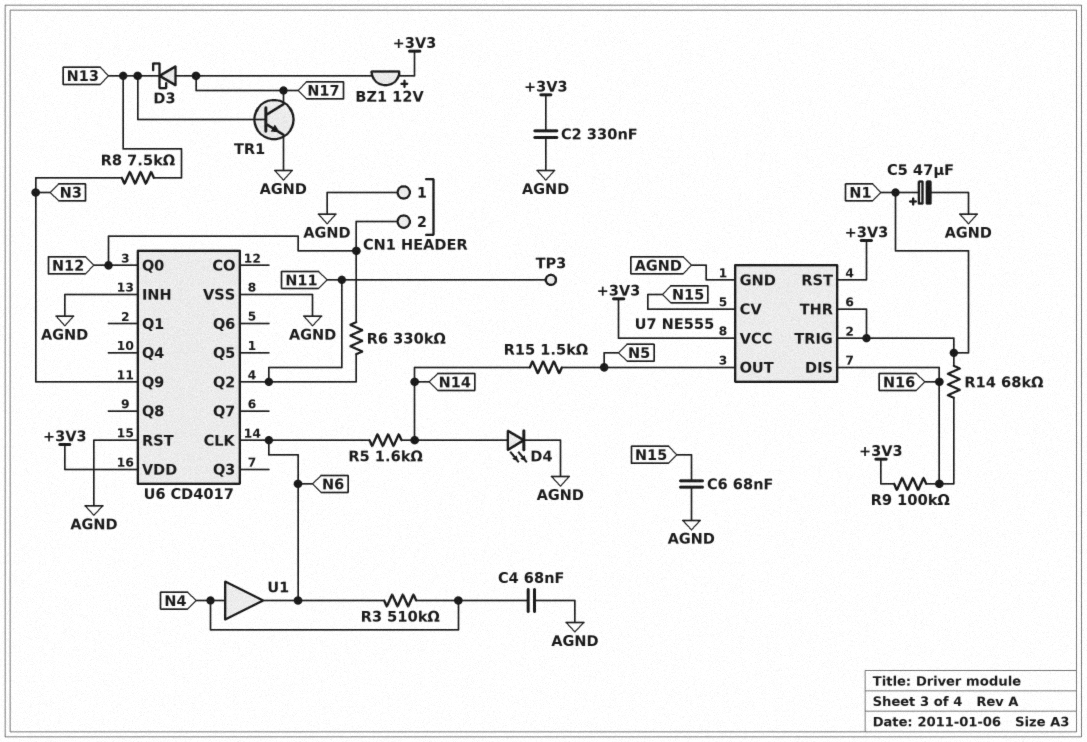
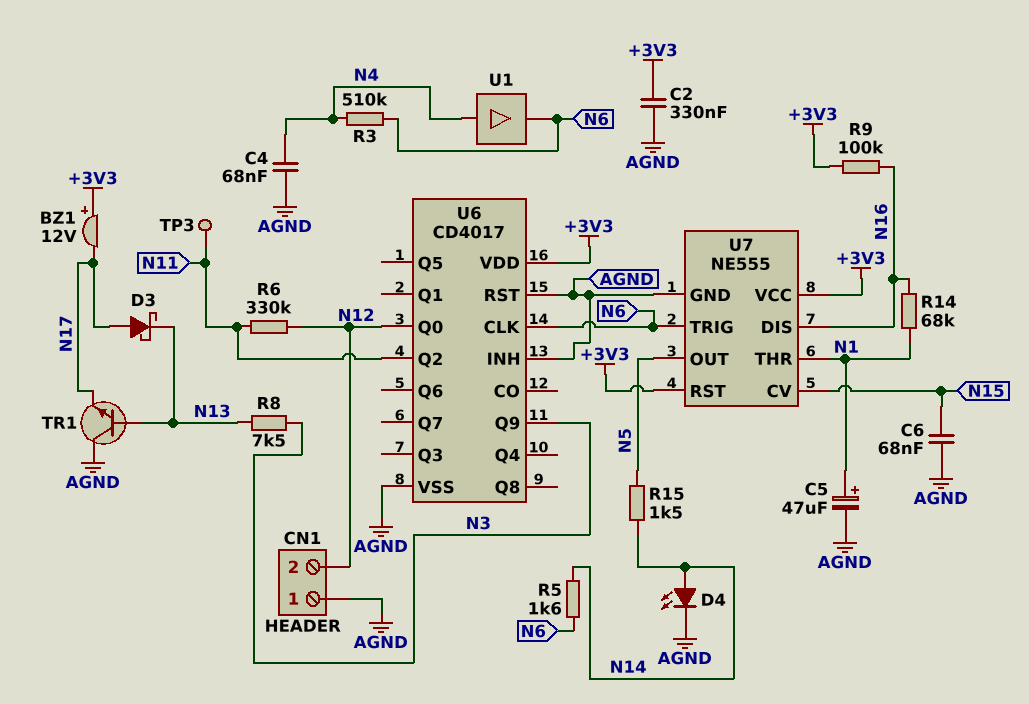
TR1: NPN (B N13, C N17, E AGND) -> NPN (B N13, C AGND, E N17)
U7 pin TRIG: N1 -> N6

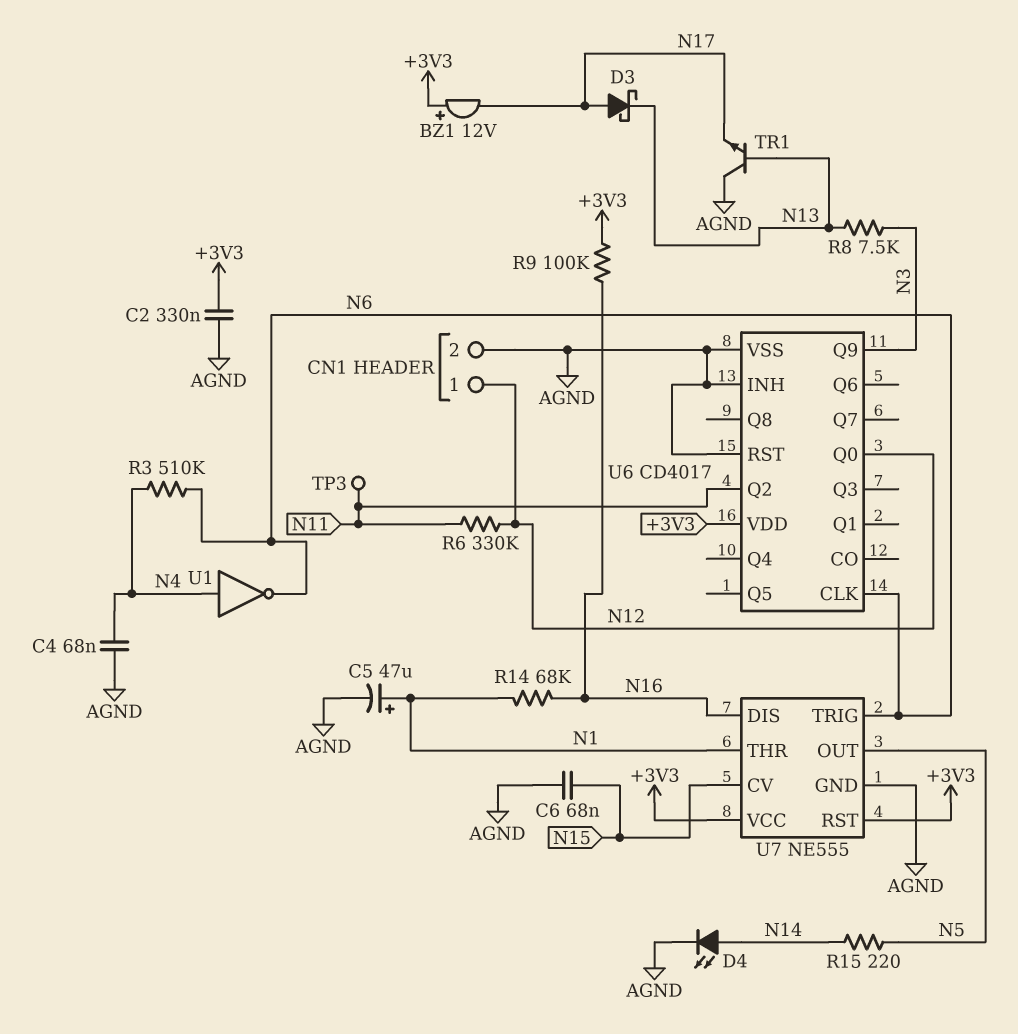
CN1 pin 1: AGND -> N12
CN1 pin 2: N12 -> AGND
R5: 1.6k (N6, N14) -> none
R15: 1.5k (N5, N14) -> 220 (N5, N14)
U1: buffer (in N4, out N6) -> NOT (in N4, out N6)

